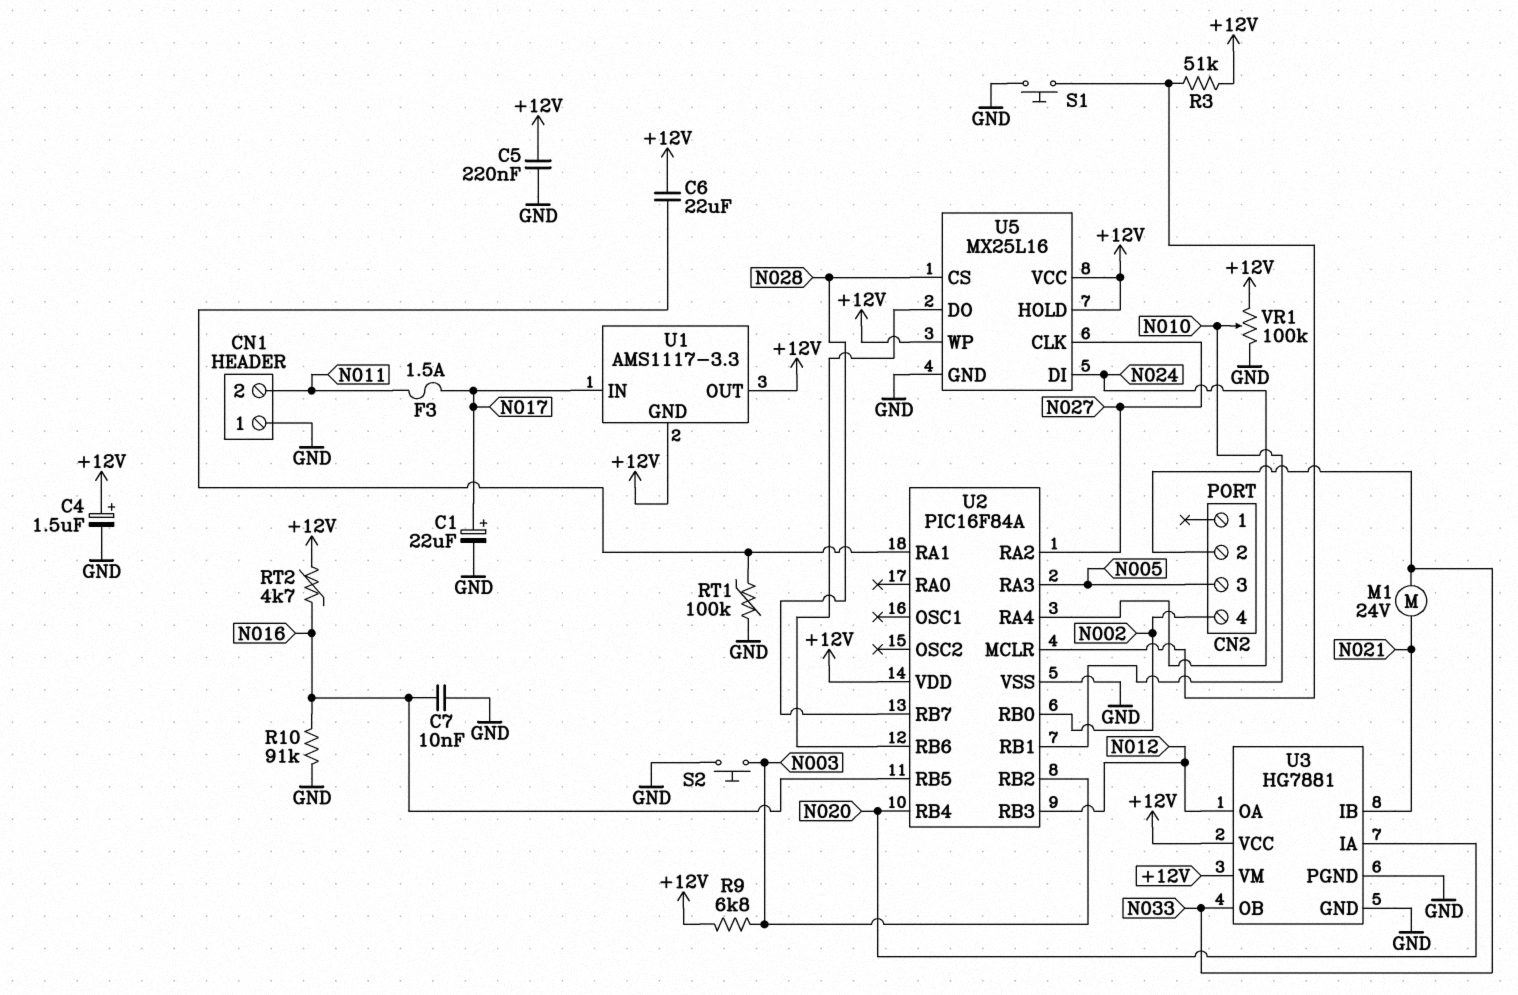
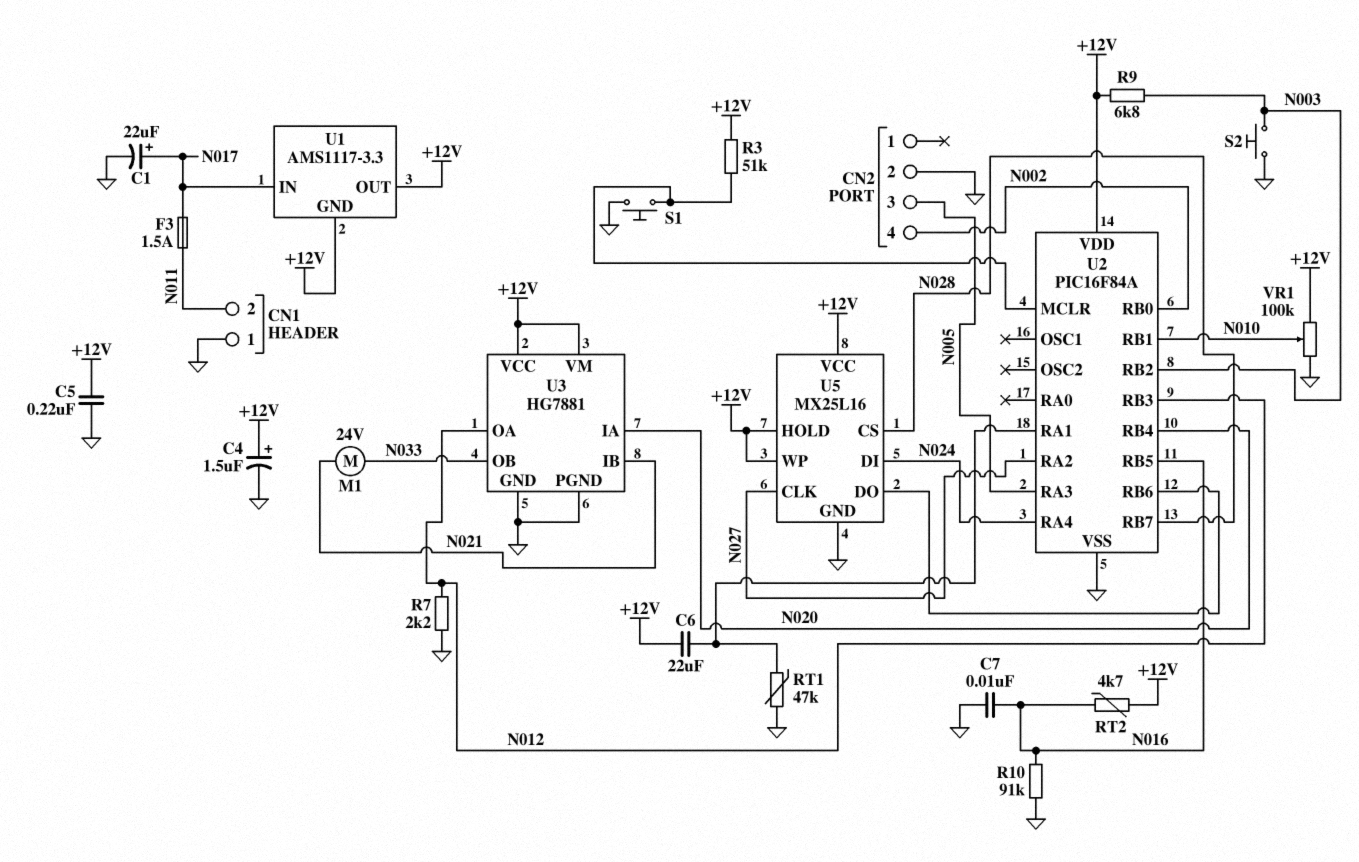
CN2 pin 2: N033 -> GND
R7: none -> 2.2k (GND, N012)
RT1: 100k (GND, U2/RA1) -> 47k (GND, U2/RA1)

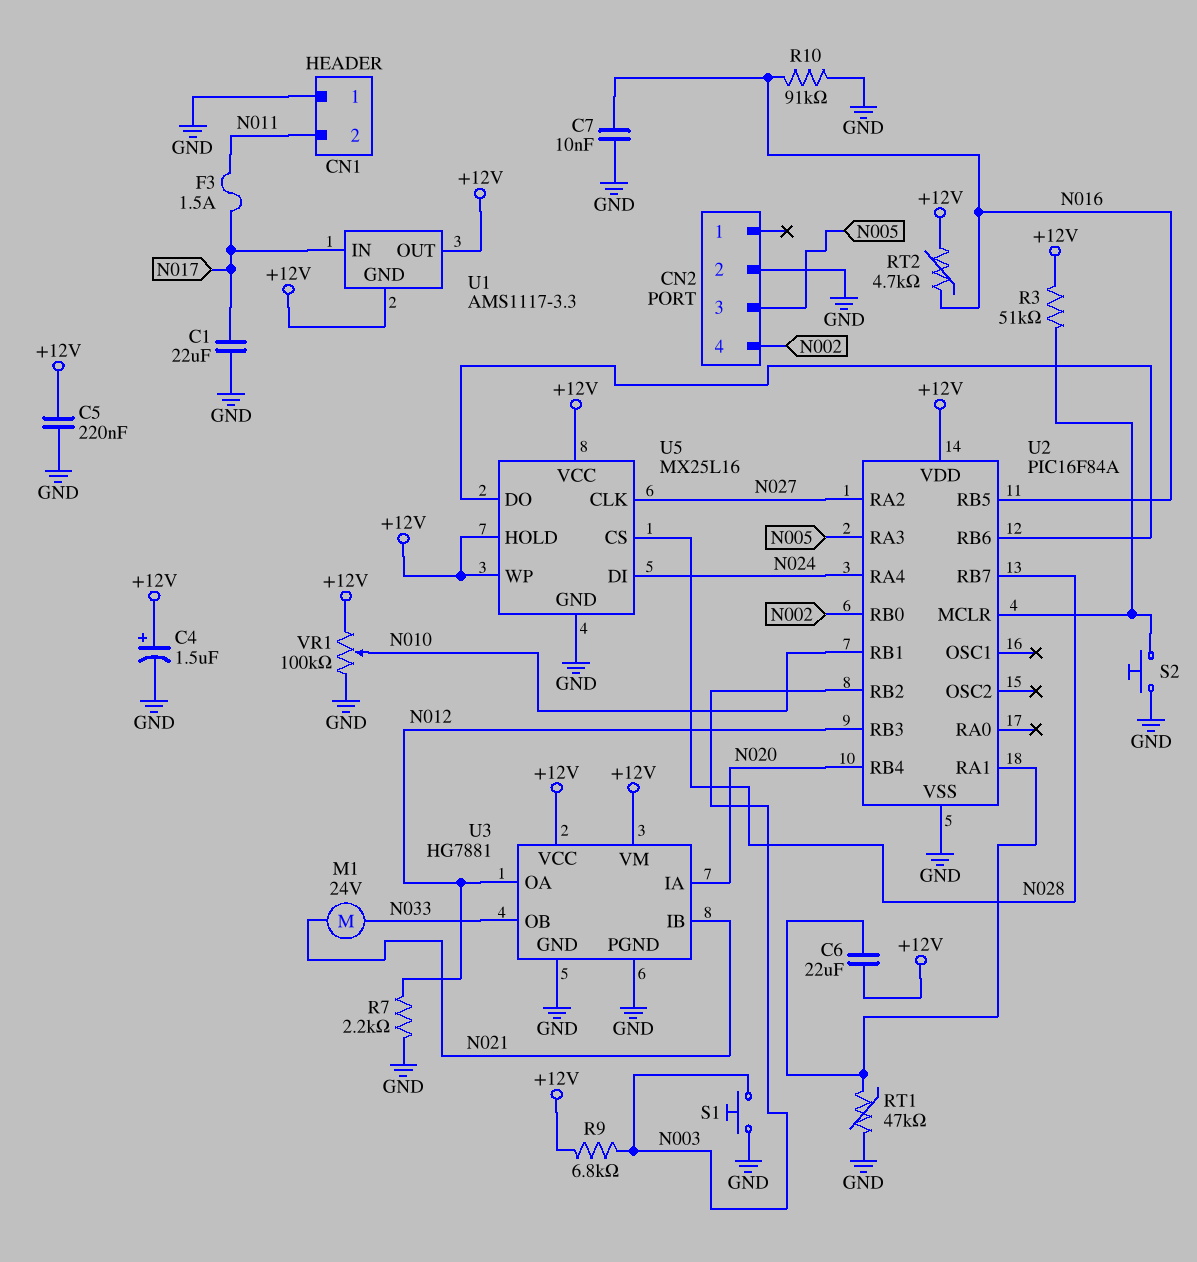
C1: 22uF (plus N017, minus GND) -> 22uF (GND, N017)
S1: button (GND, U2/MCLR) -> button (GND, N003)
S2: button (GND, N003) -> button (GND, U2/MCLR)

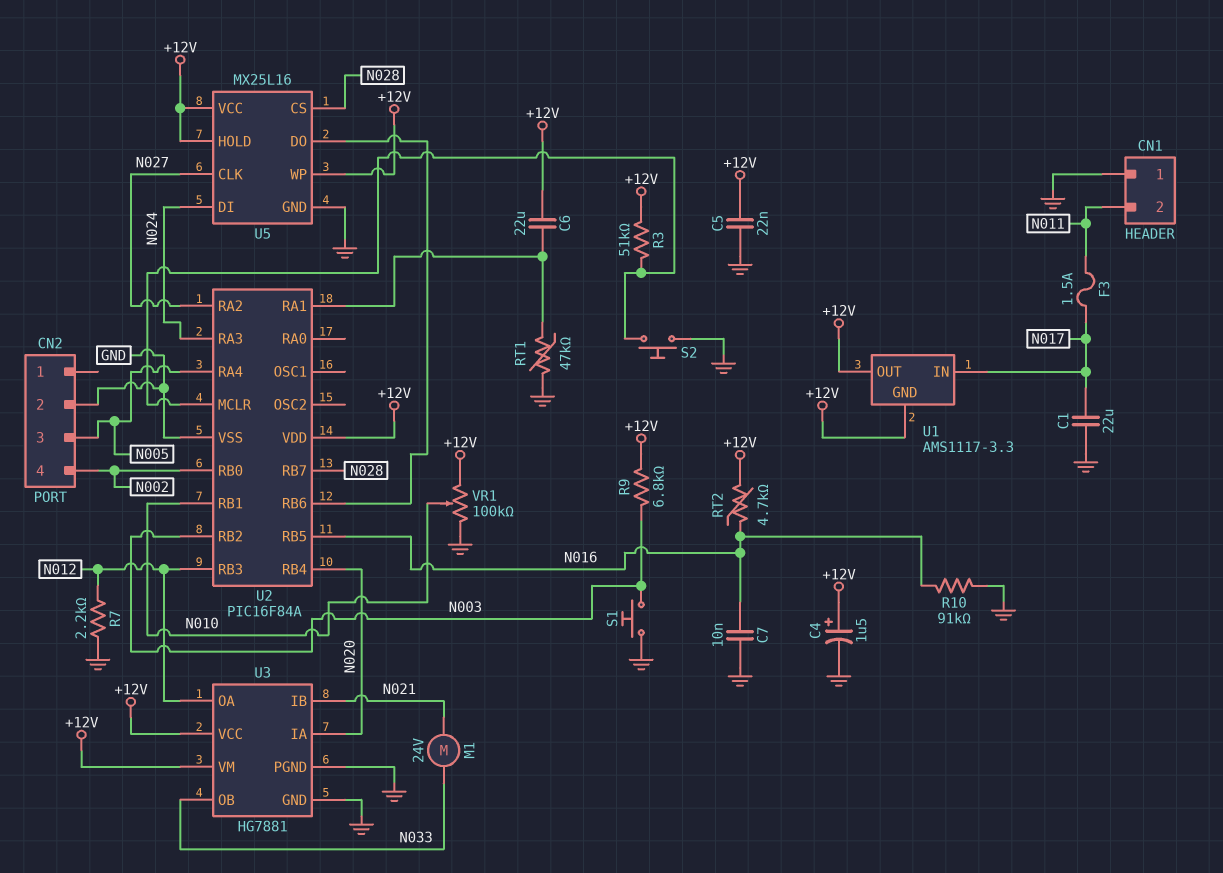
C5: 220nF (+12V, GND) -> 22nF (+12V, GND)
U2 pin RA3: N005 -> N024
U2 pin RA4: N024 -> N005

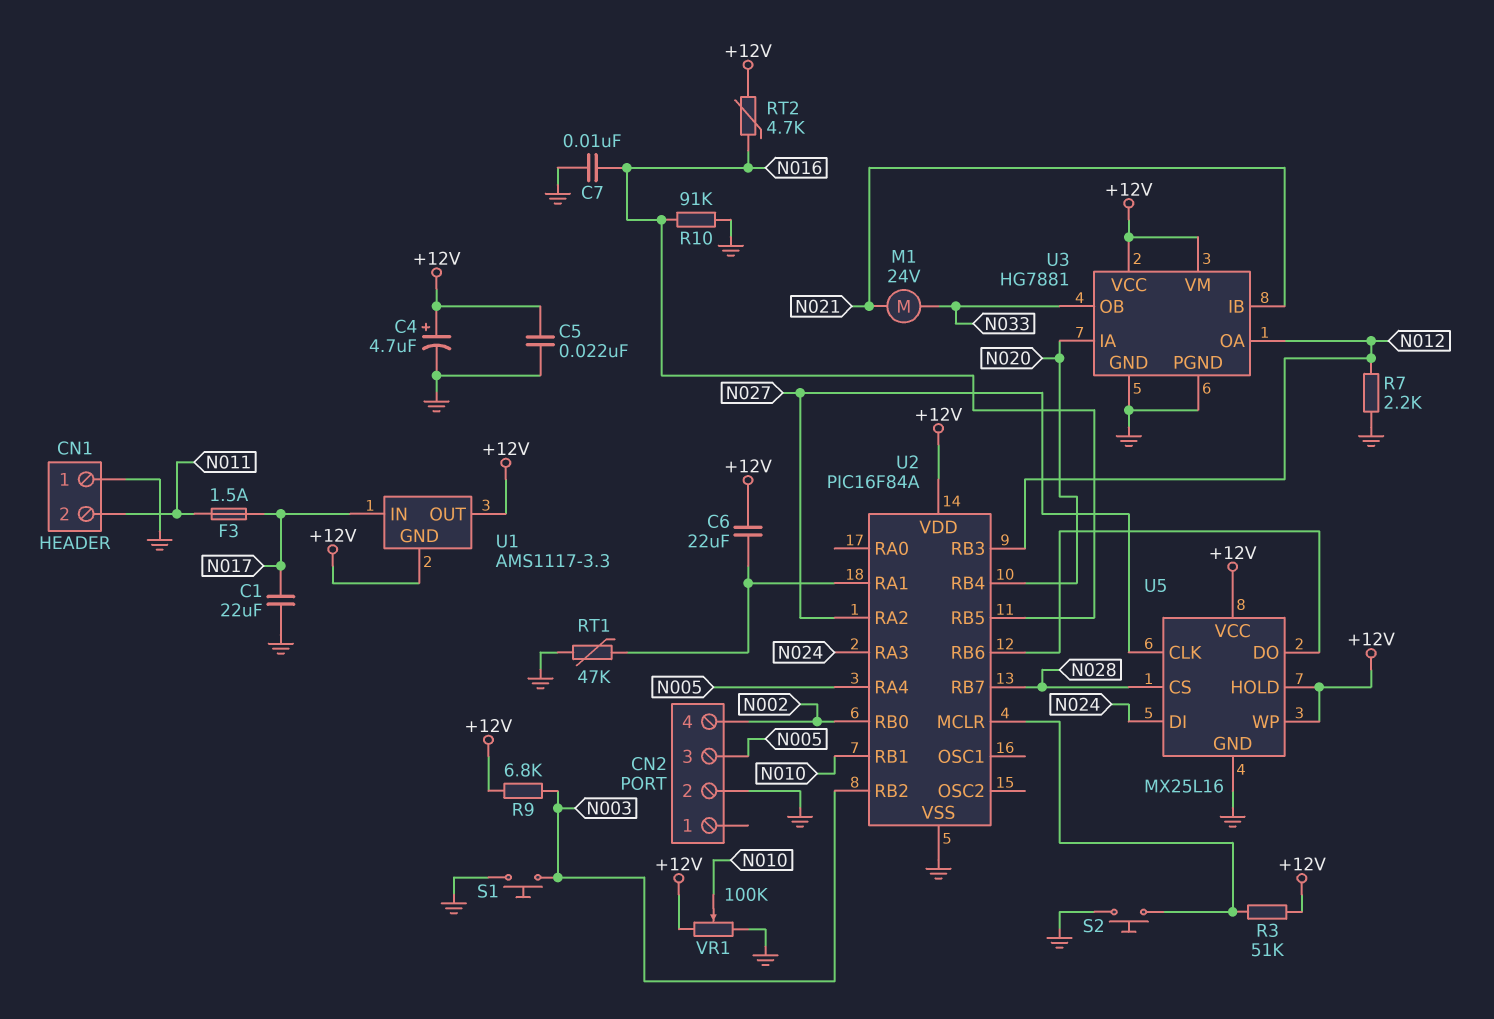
C4: 1.5uF (plus +12V, minus GND) -> 4.7uF (plus +12V, minus GND)

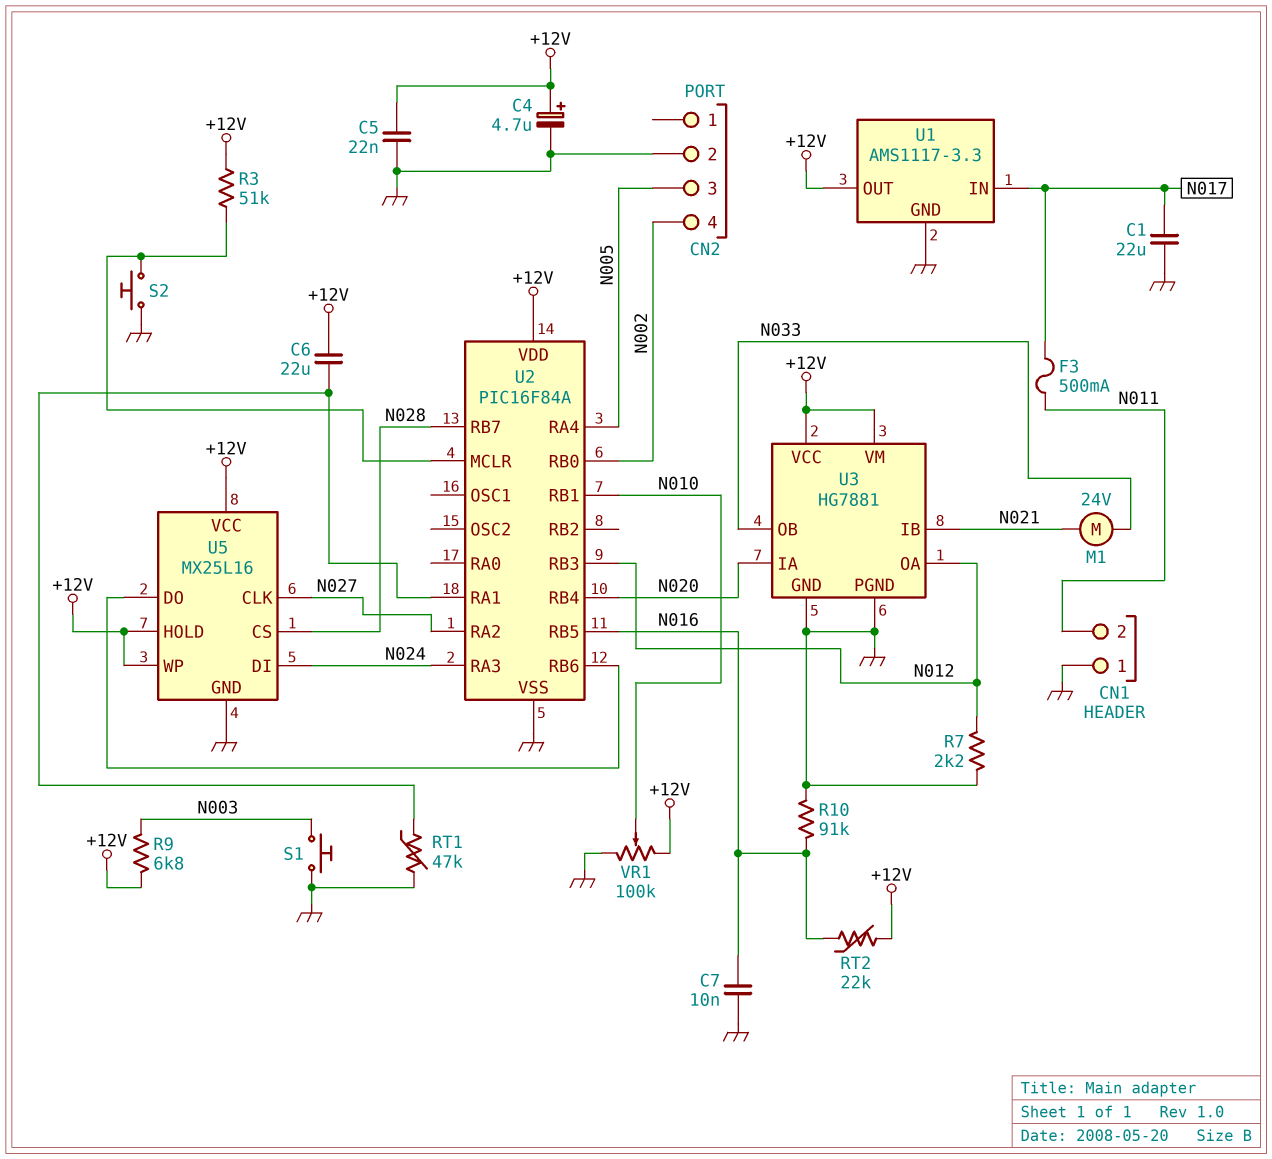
F3: 1.5A (N011, N017) -> 500mA (N011, N017)
RT2: 4.7k (+12V, N016) -> 22k (+12V, N016)
U1 pin GND: +12V -> GND
U2 pin RB2: N003 -> none

